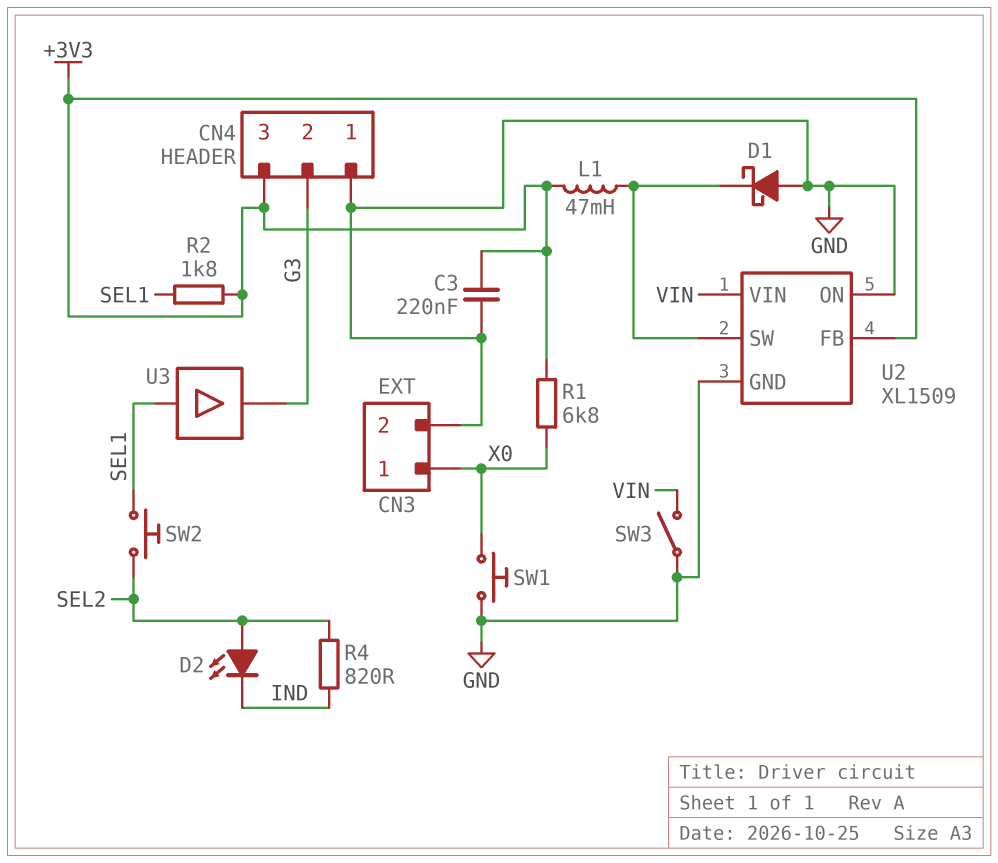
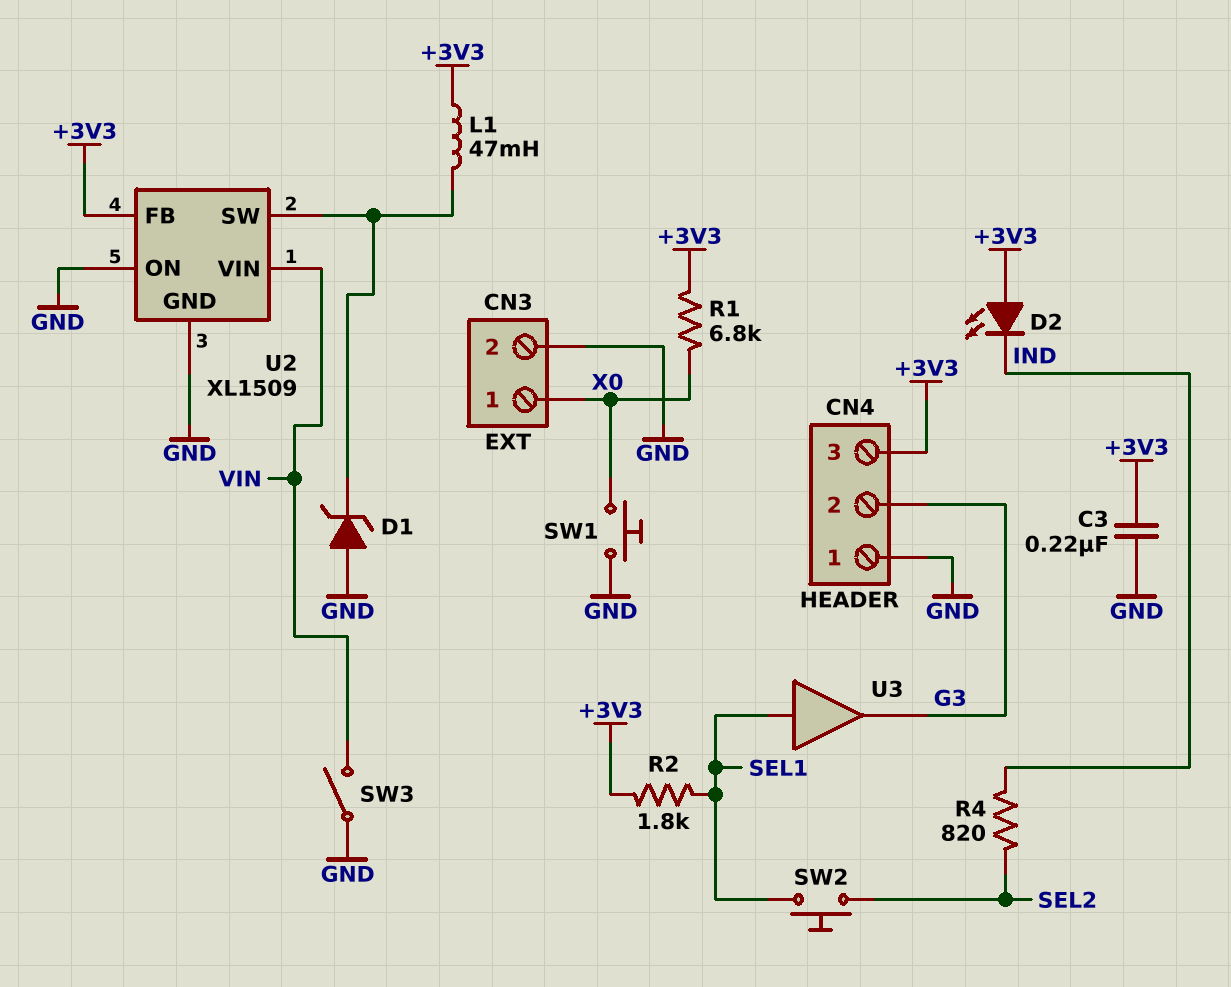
D1: schottky (A GND, K U2/SW) -> zener (A GND, K U2/SW)
D2: LED (A SEL2, K IND) -> LED (A +3V3, K IND)

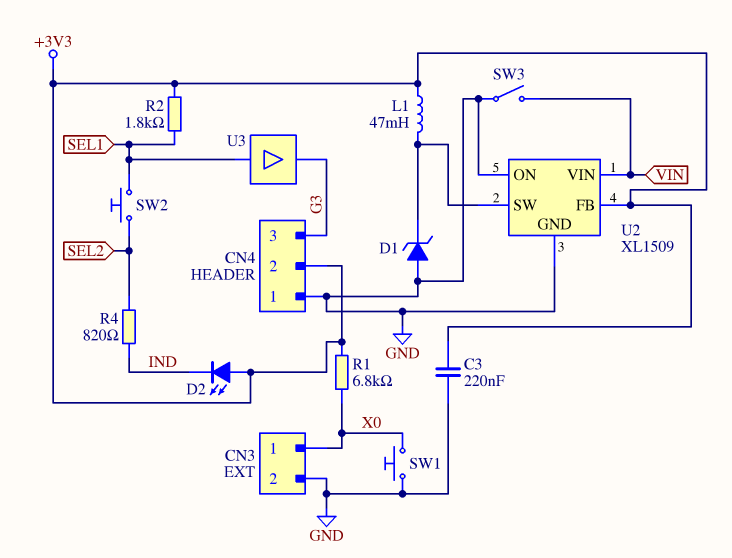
CN4 pin 2: G3 -> +3V3
CN4 pin 3: +3V3 -> G3

